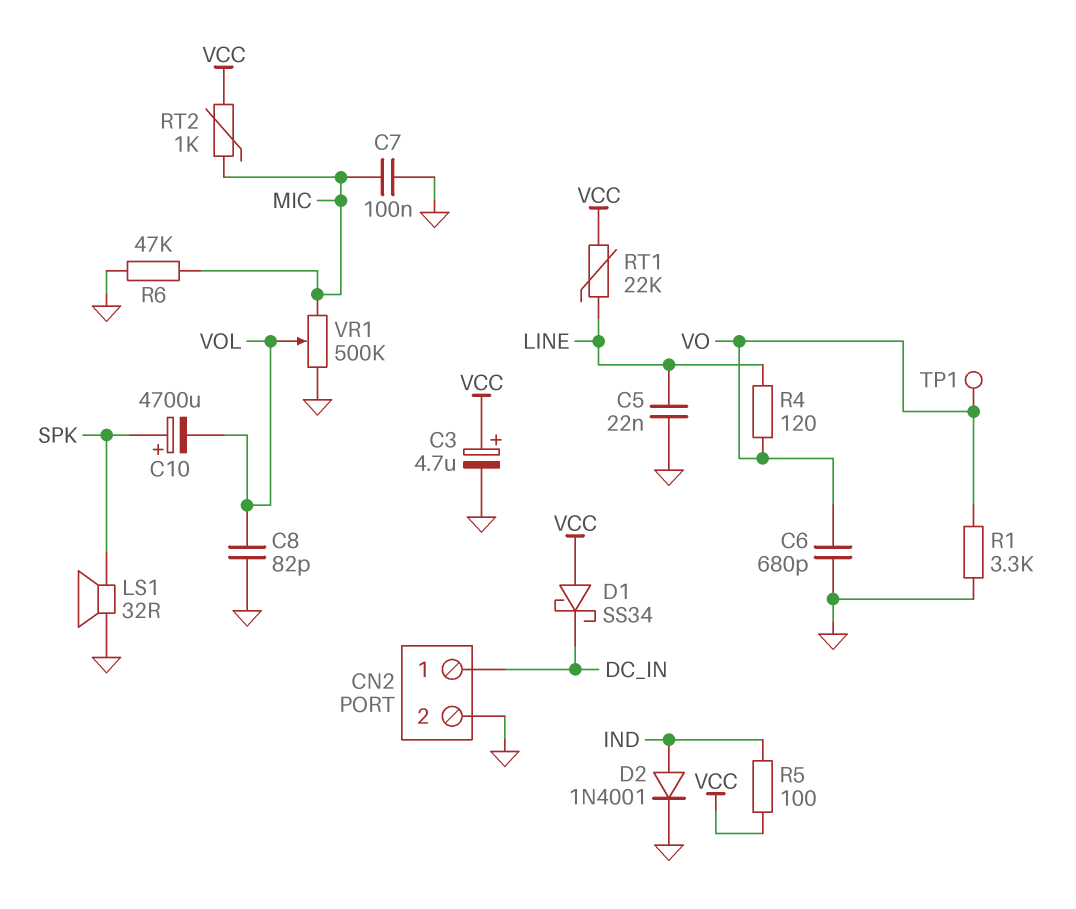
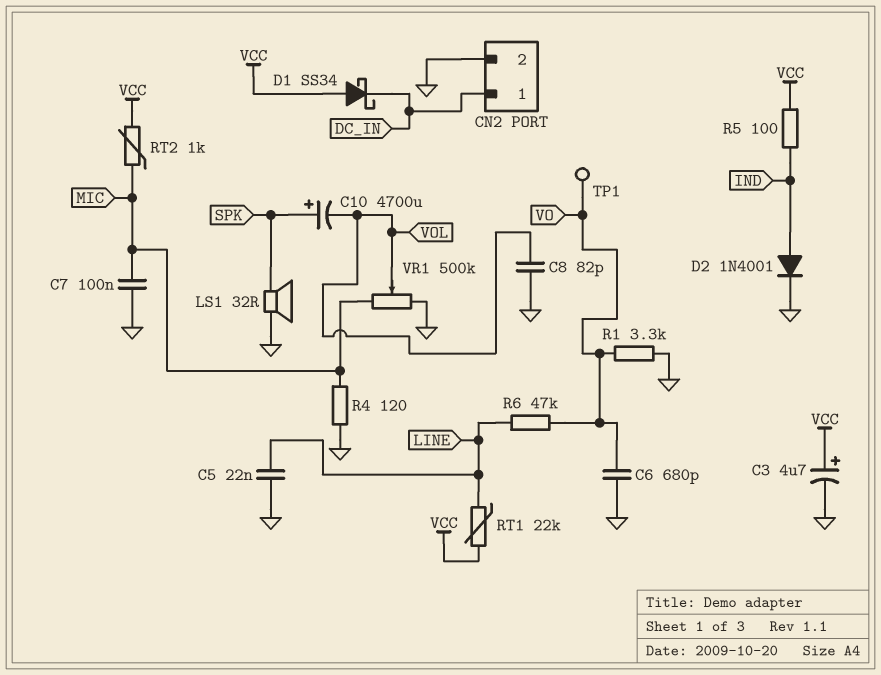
R4: 120 (LINE, VO) -> 120 (GND, MIC)
R6: 47k (GND, MIC) -> 47k (LINE, VO)

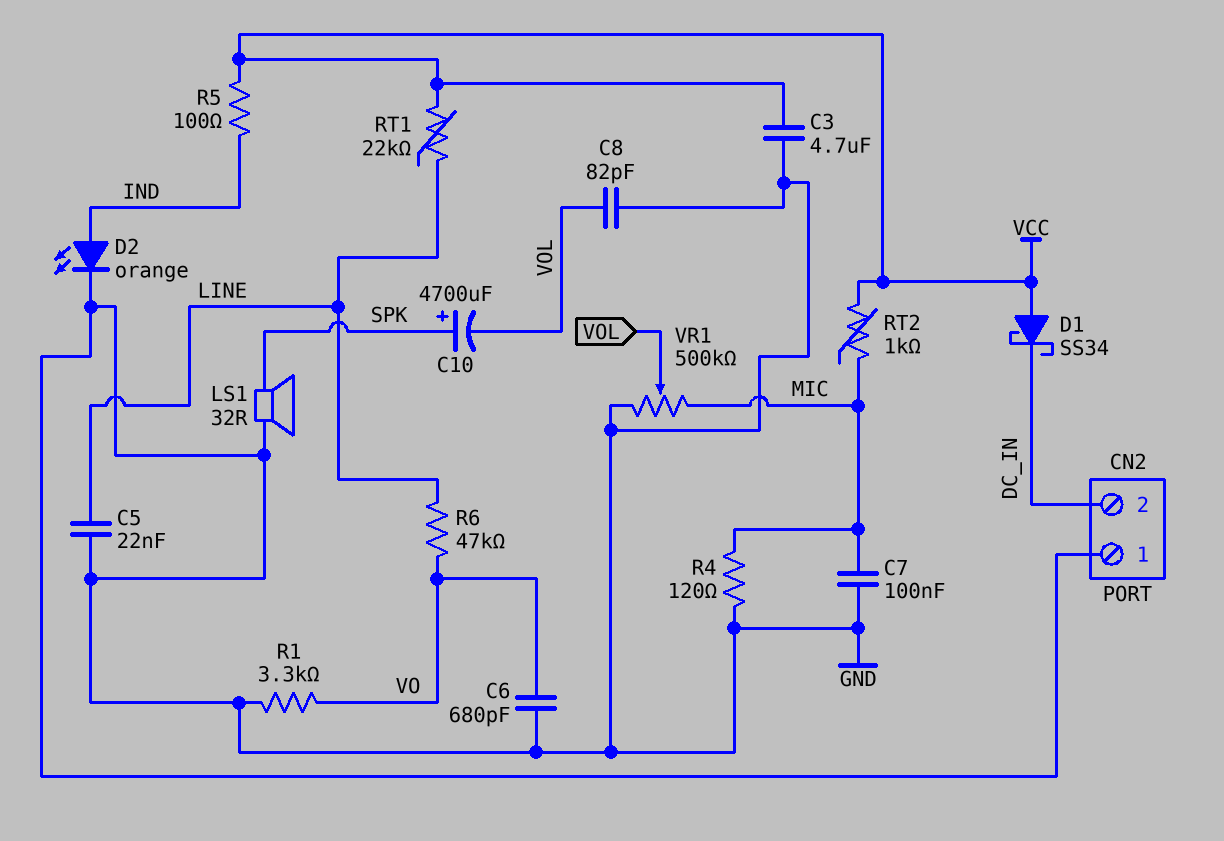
C3: 4.7uF (plus VCC, minus GND) -> 4.7uF (GND, VCC)
CN2 pin 1: DC_IN -> GND
CN2 pin 2: GND -> DC_IN
D2: diode 1N4001 (A IND, K GND) -> LED orange (A IND, K GND)
TP1: test point (VO) -> none

